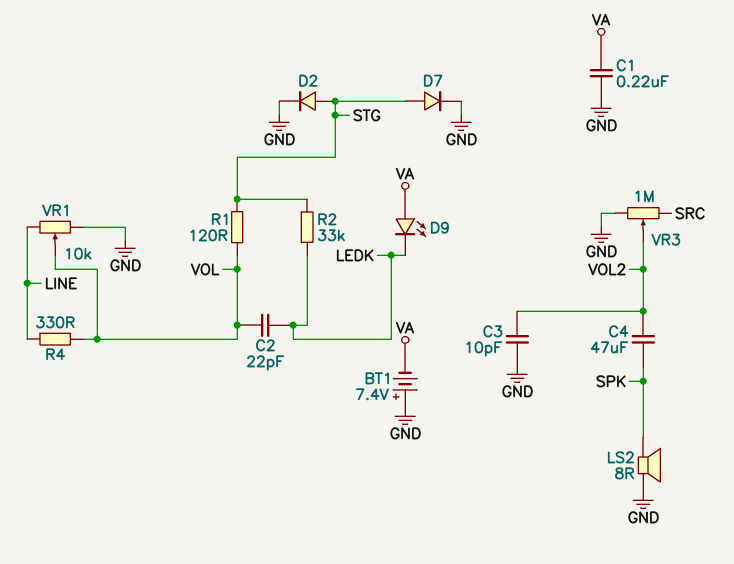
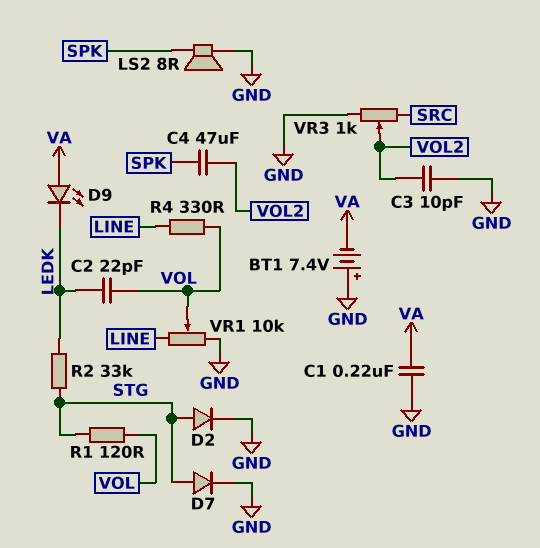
VR3: 1M (GND, SRC, wiper VOL2) -> 1k (GND, SRC, wiper VOL2)

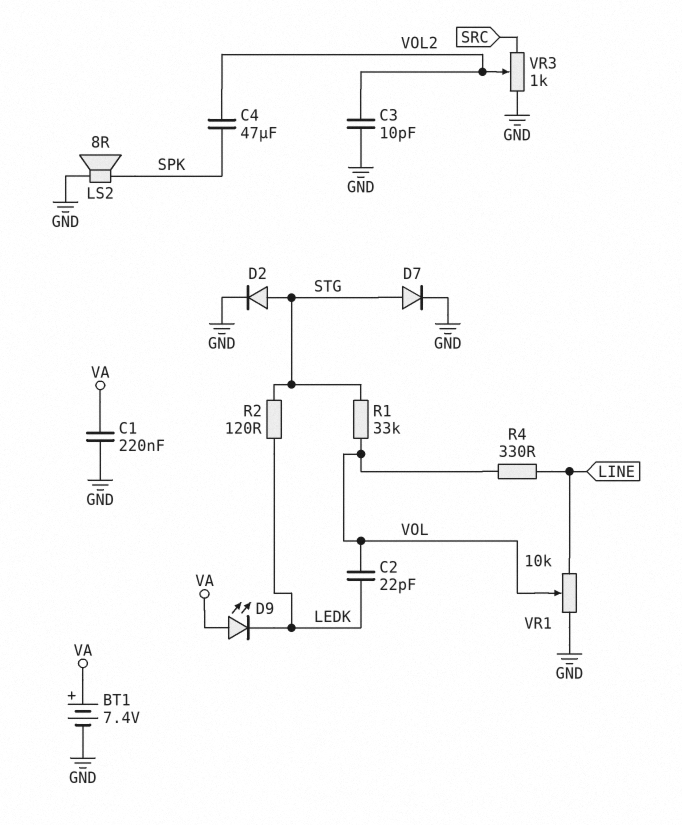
BT1: 7.4V (plus GND, minus VA) -> 7.4V (plus VA, minus GND)
R1: 120 (STG, VOL) -> 33k (STG, VOL)
R2: 33k (LEDK, STG) -> 120 (LEDK, STG)

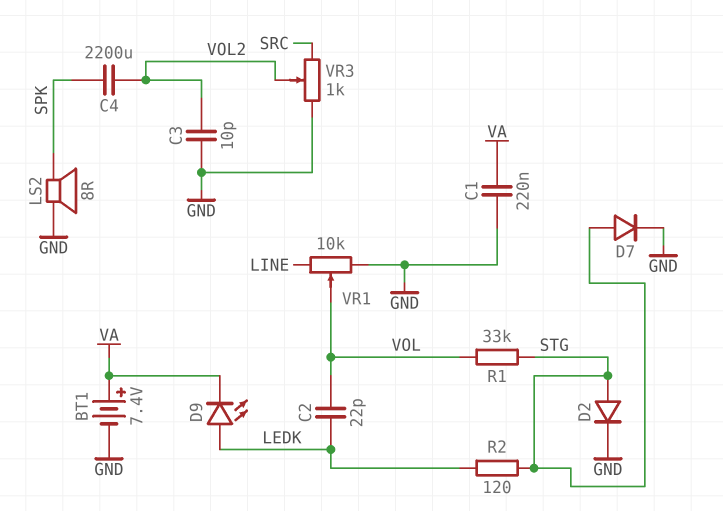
C4: 47uF (SPK, VOL2) -> 2200uF (SPK, VOL2)
D9: LED (A VA, K LEDK) -> LED (A LEDK, K VA)
R4: 330 (LINE, VOL) -> none

